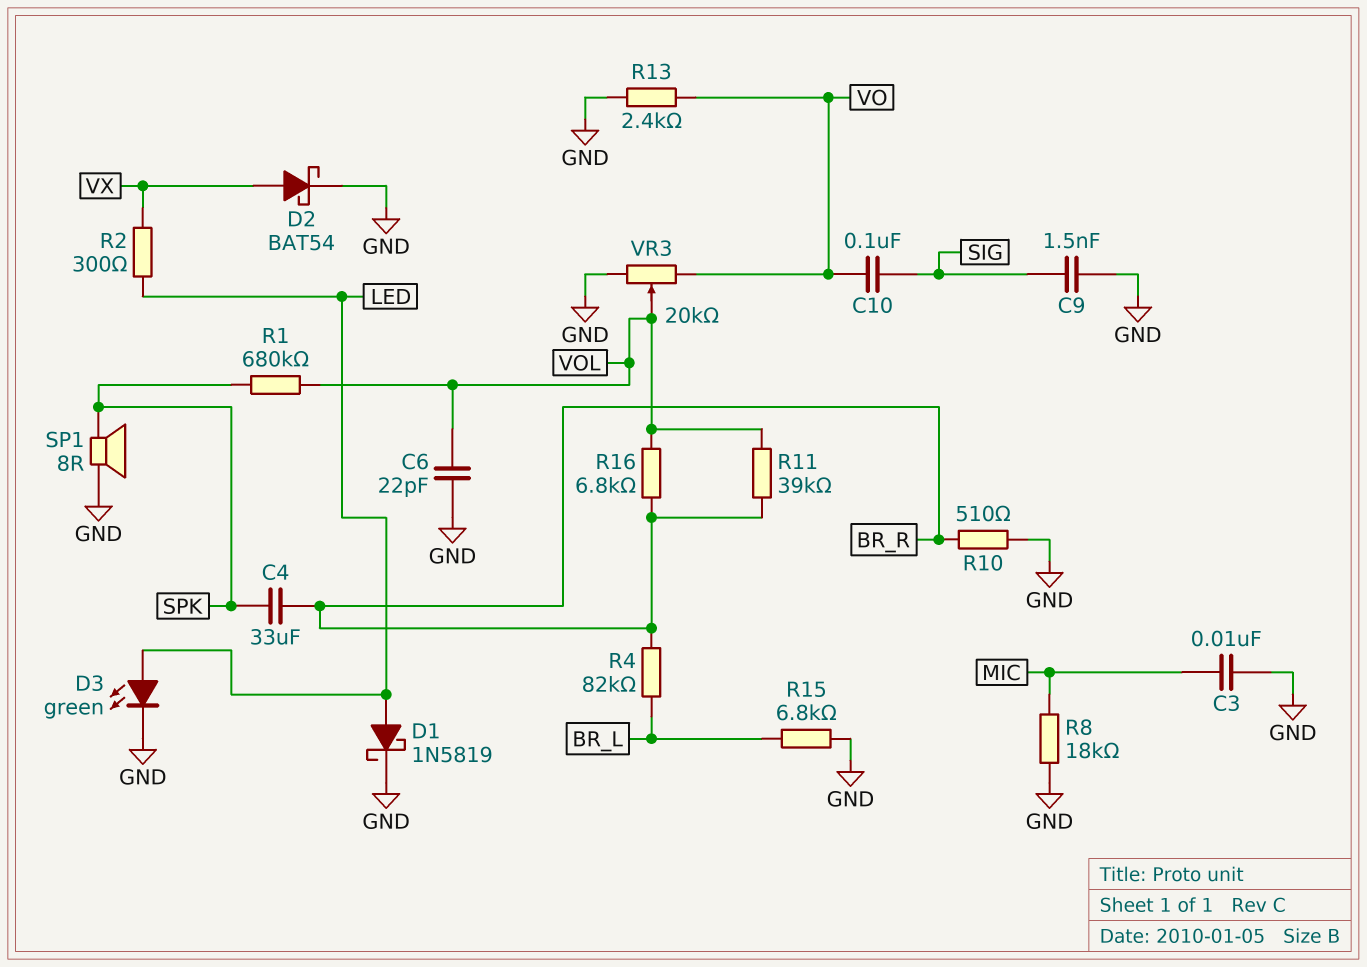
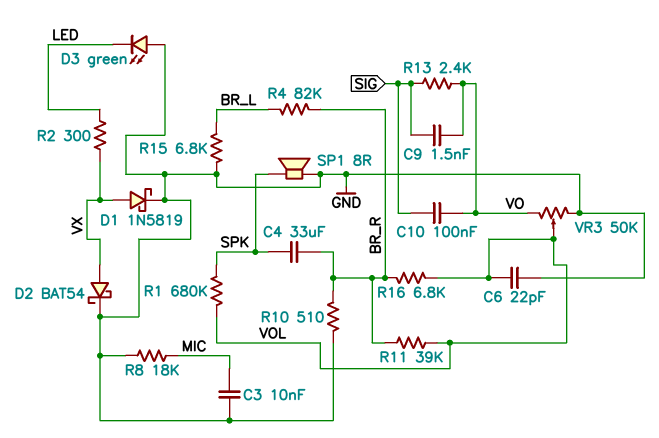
C9: 1.5nF (GND, SIG) -> 1.5nF (SIG, VO)
D1: schottky 1N5819 (A LED, K GND) -> schottky 1N5819 (A VX, K GND)
D3: LED green (A LED, K GND) -> LED green (A GND, K LED)
R13: 2.4k (GND, VO) -> 2.4k (SIG, VO)
VR3: 20k (GND, VO, wiper VOL) -> 50k (GND, VO, wiper VOL)

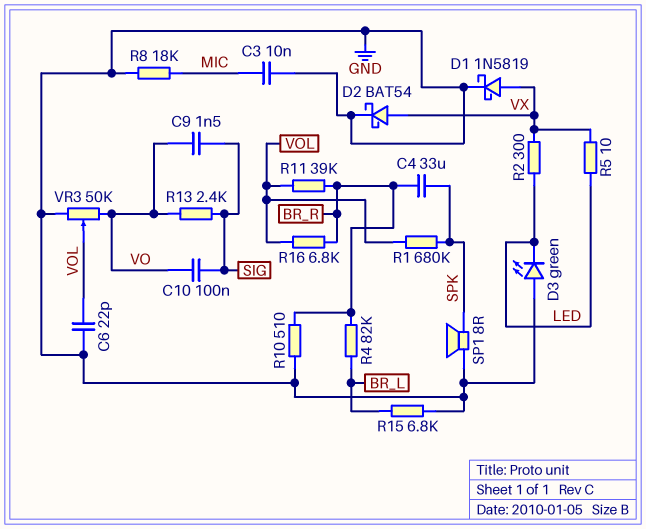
R5: none -> 10 (LED, VX)

